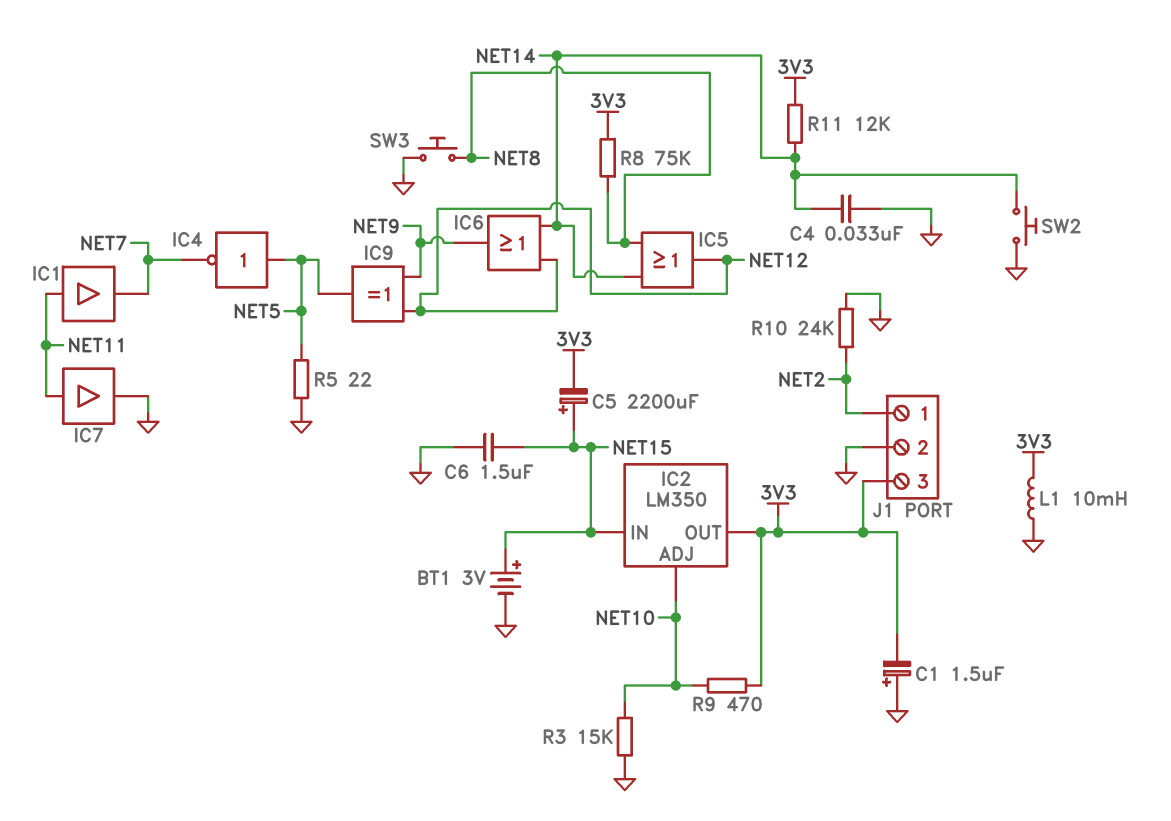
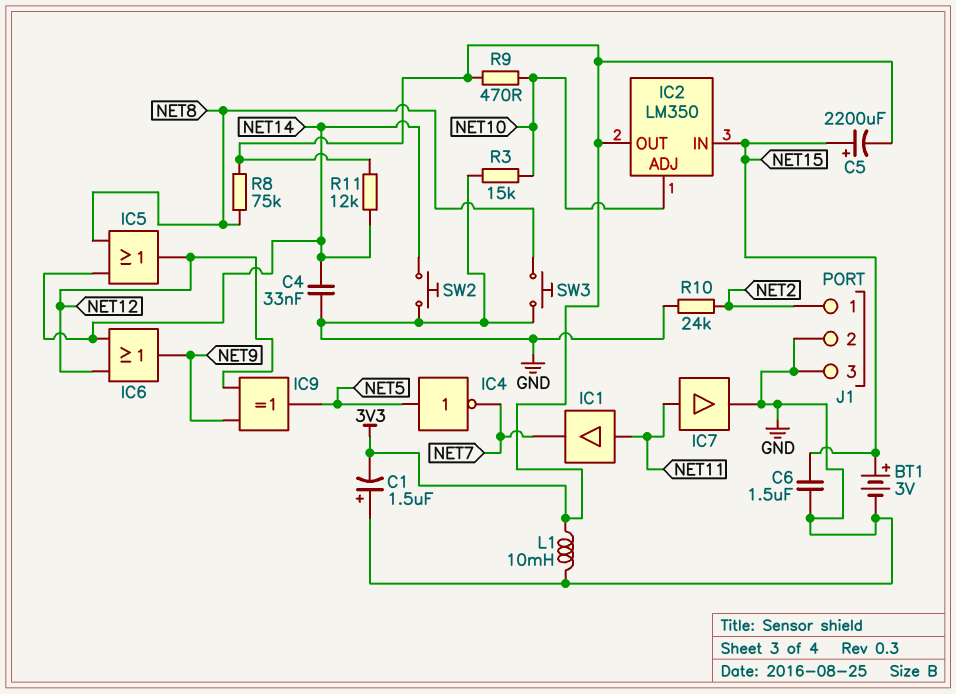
J1 pin 3: 3V3 -> GND
R5: 22 (GND, NET5) -> none

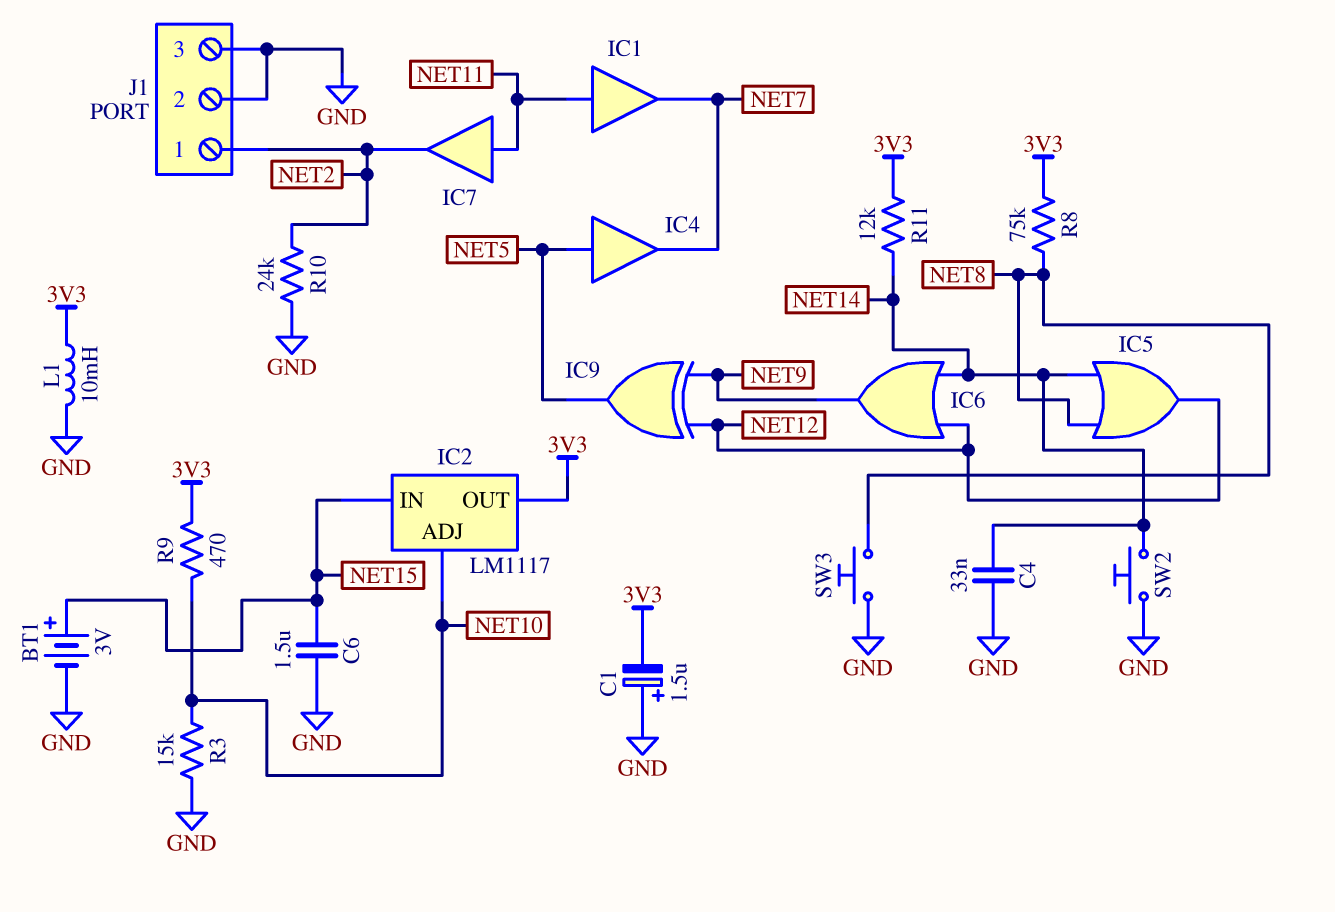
C5: 2200uF (plus NET15, minus 3V3) -> none
IC2: LM350 -> LM1117
IC4: NOT (in NET5, out NET7) -> buffer (in NET5, out NET7)
IC7: buffer (in NET11, out GND) -> buffer (in NET11, out NET2)

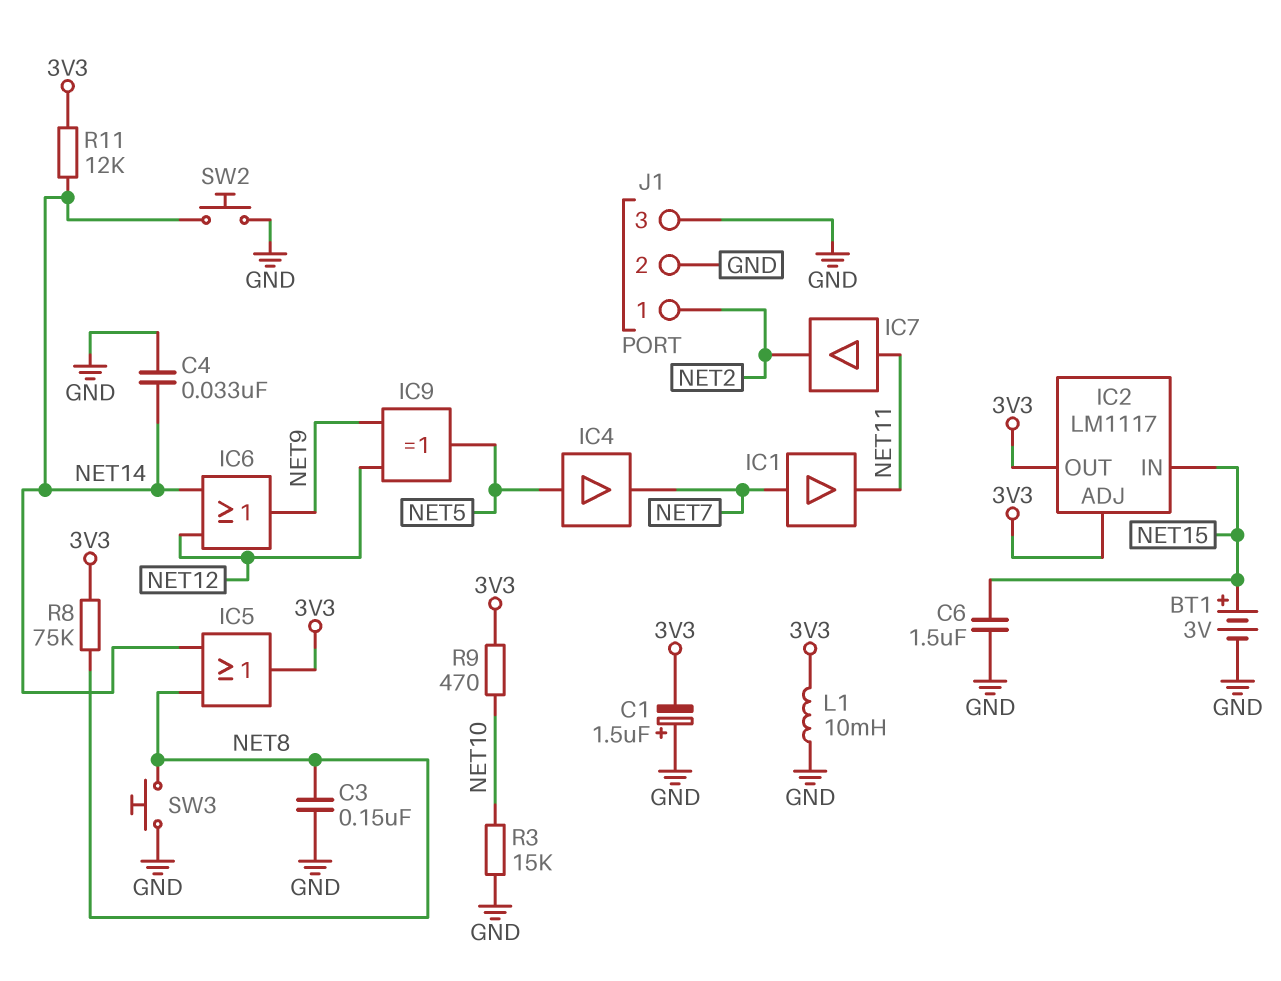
C3: none -> 150nF (GND, NET8)
IC1: buffer (in NET11, out NET7) -> buffer (in NET7, out NET11)
IC2 pin ADJ: NET10 -> 3V3
IC5: OR (in NET8, in NET14, out NET12) -> OR (in NET8, in NET14, out 3V3)
R10: 24k (GND, NET2) -> none

